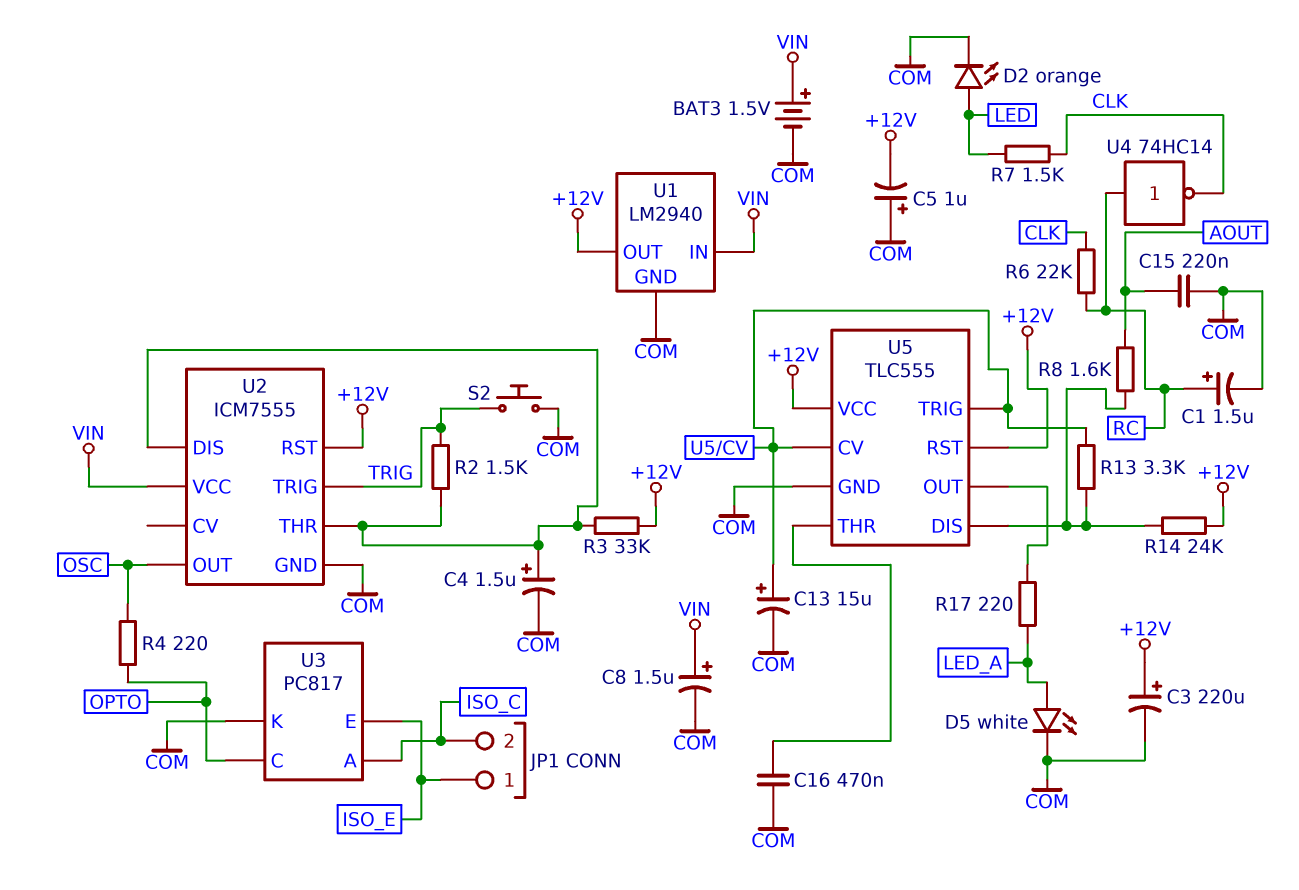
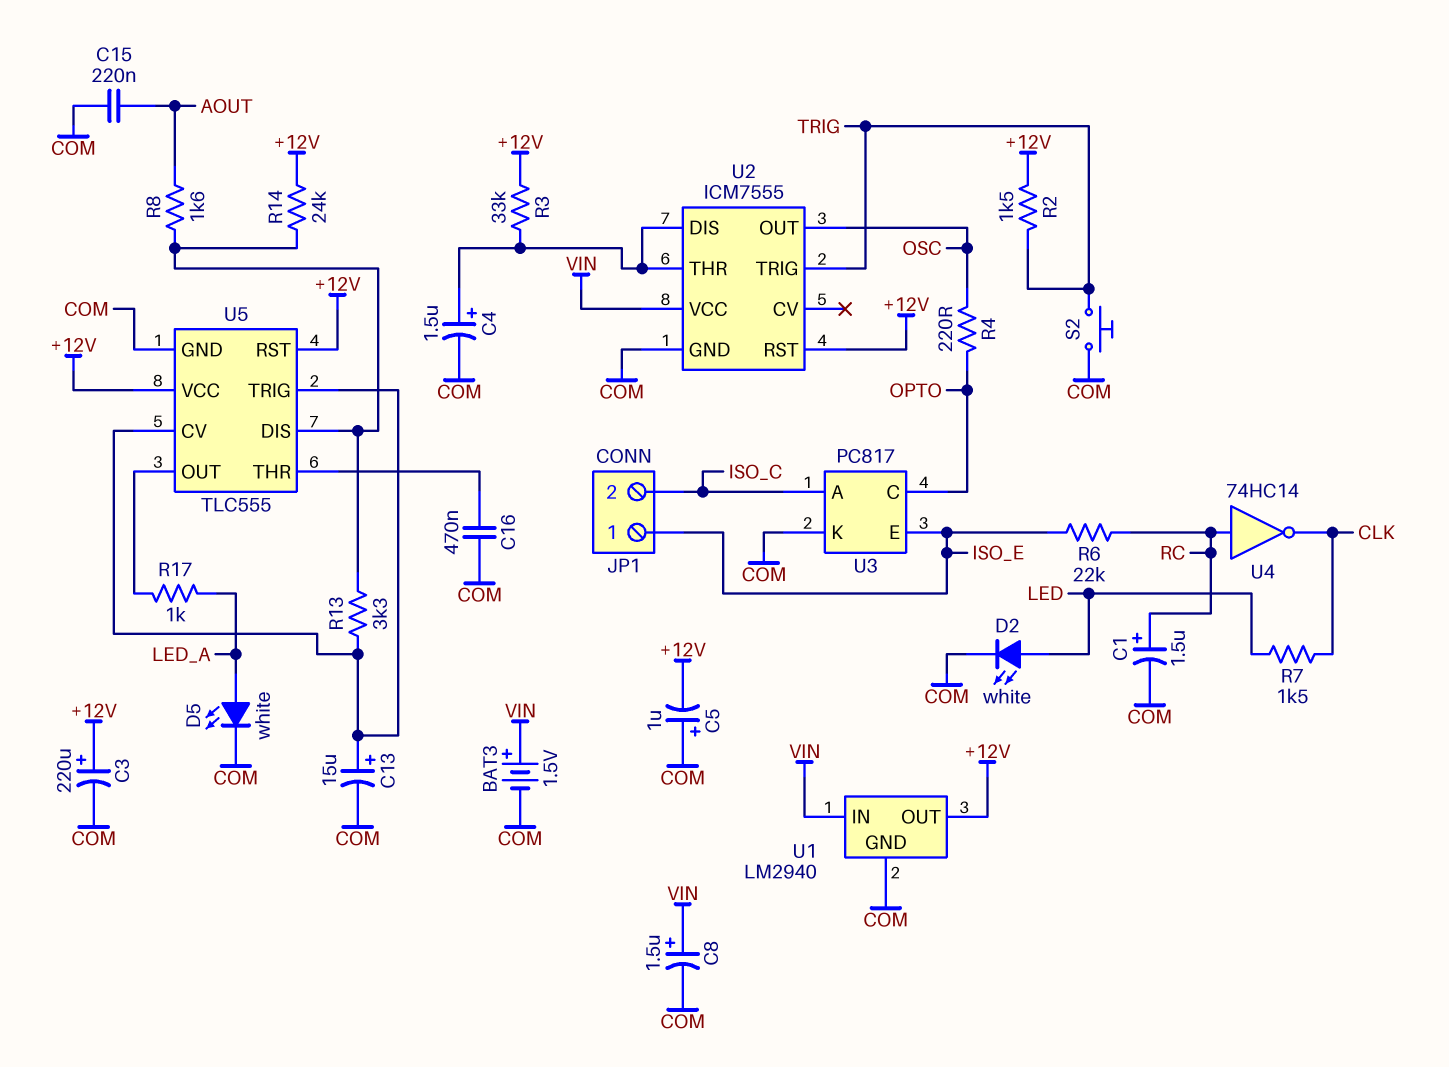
D2: LED orange (A LED, K COM) -> LED white (A LED, K COM)
R2: 1.5k (TRIG, U2/DIS) -> 1.5k (+12V, TRIG)
R6: 22k (CLK, RC) -> 22k (ISO_E, RC)
R17: 220 (LED_A, U5/OUT) -> 1k (LED_A, U5/OUT)

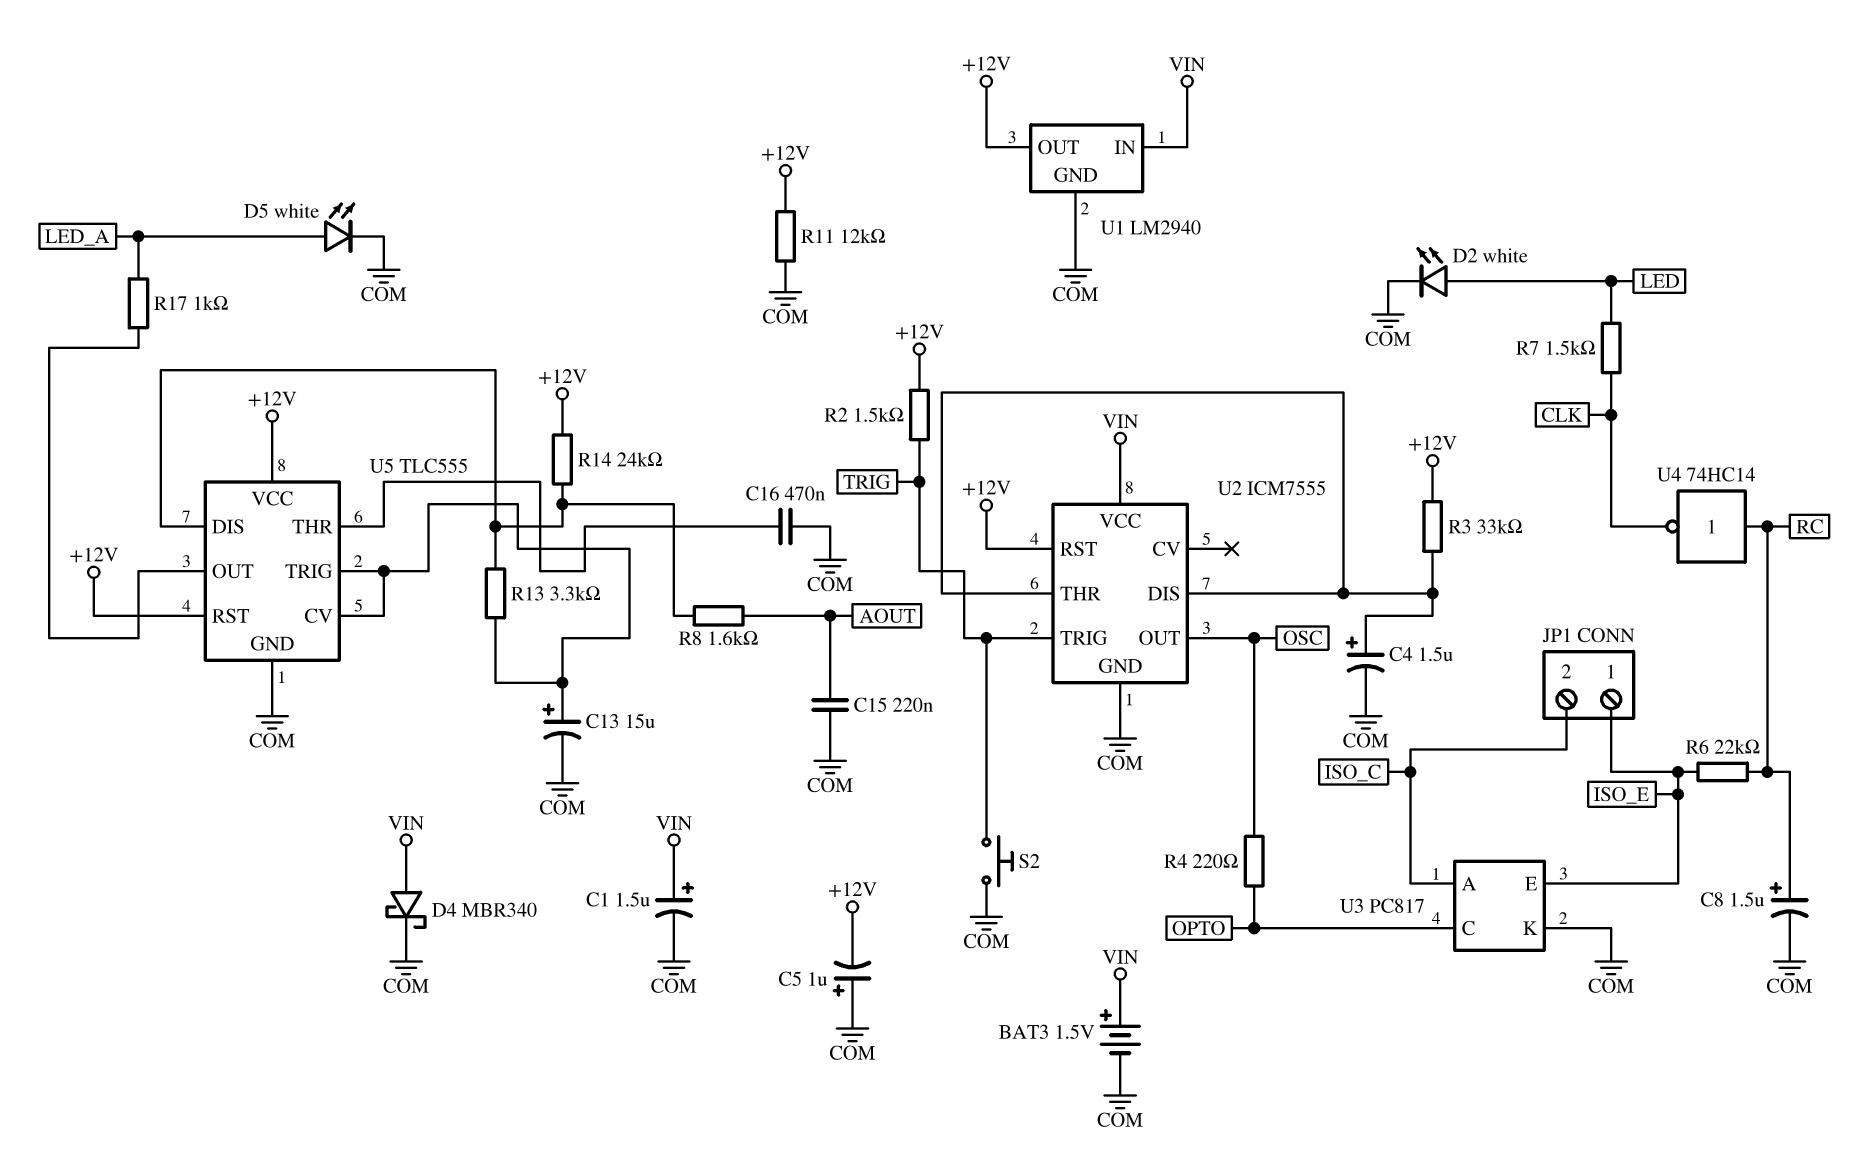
C1: 1.5uF (plus RC, minus COM) -> 1.5uF (plus VIN, minus COM)
C3: 220uF (plus +12V, minus COM) -> none
C8: 1.5uF (plus VIN, minus COM) -> 1.5uF (plus RC, minus COM)
D4: none -> schottky MBR340 (A VIN, K COM)
R11: none -> 12k (+12V, COM)

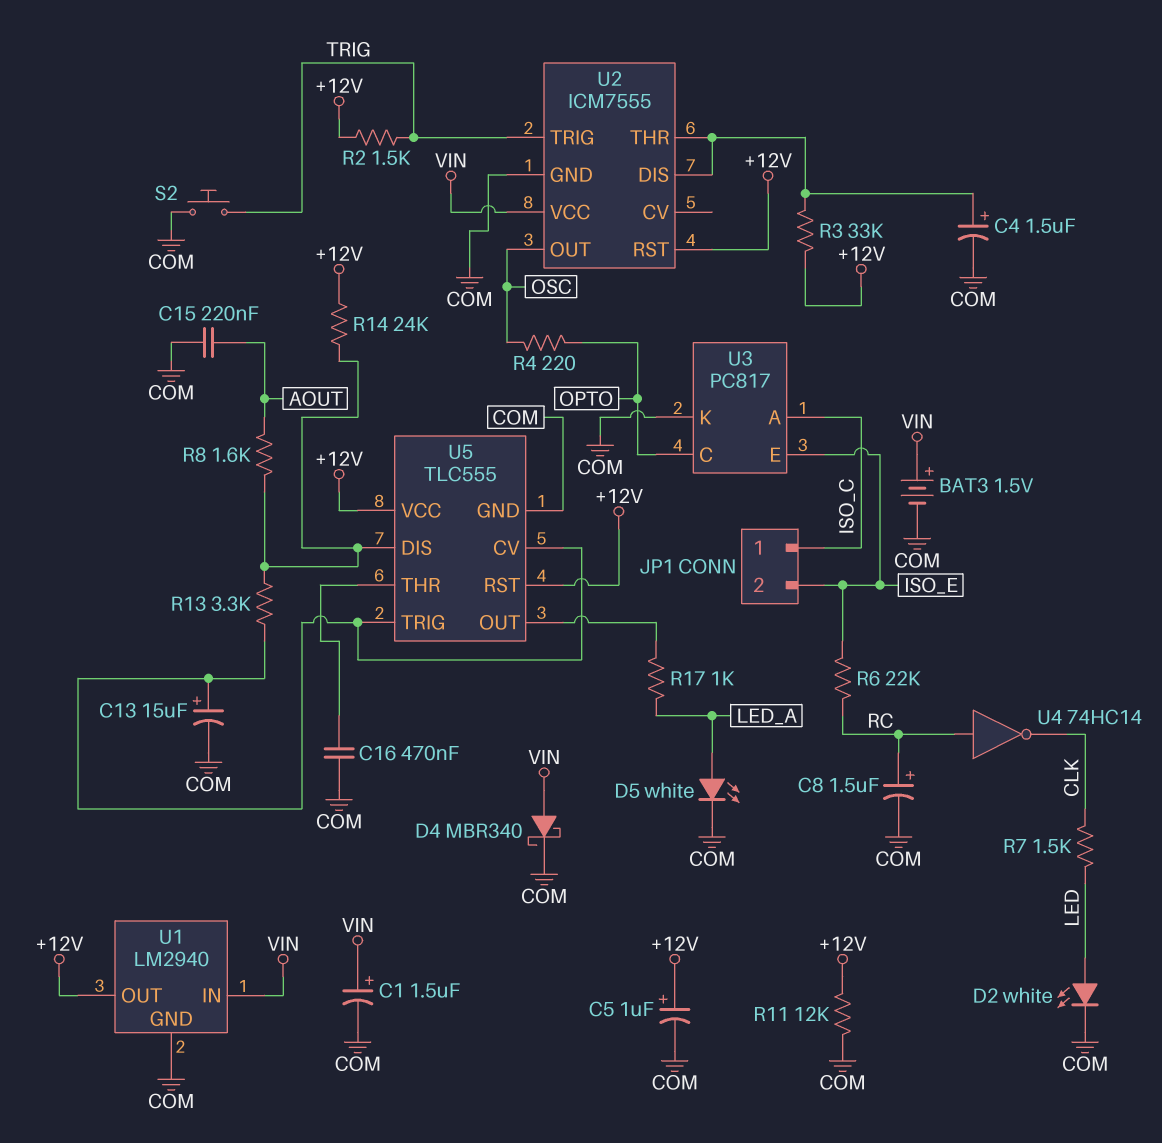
C5: 1uF (plus COM, minus +12V) -> 1uF (plus +12V, minus COM)
JP1 pin 1: ISO_E -> ISO_C
JP1 pin 2: ISO_C -> ISO_E

